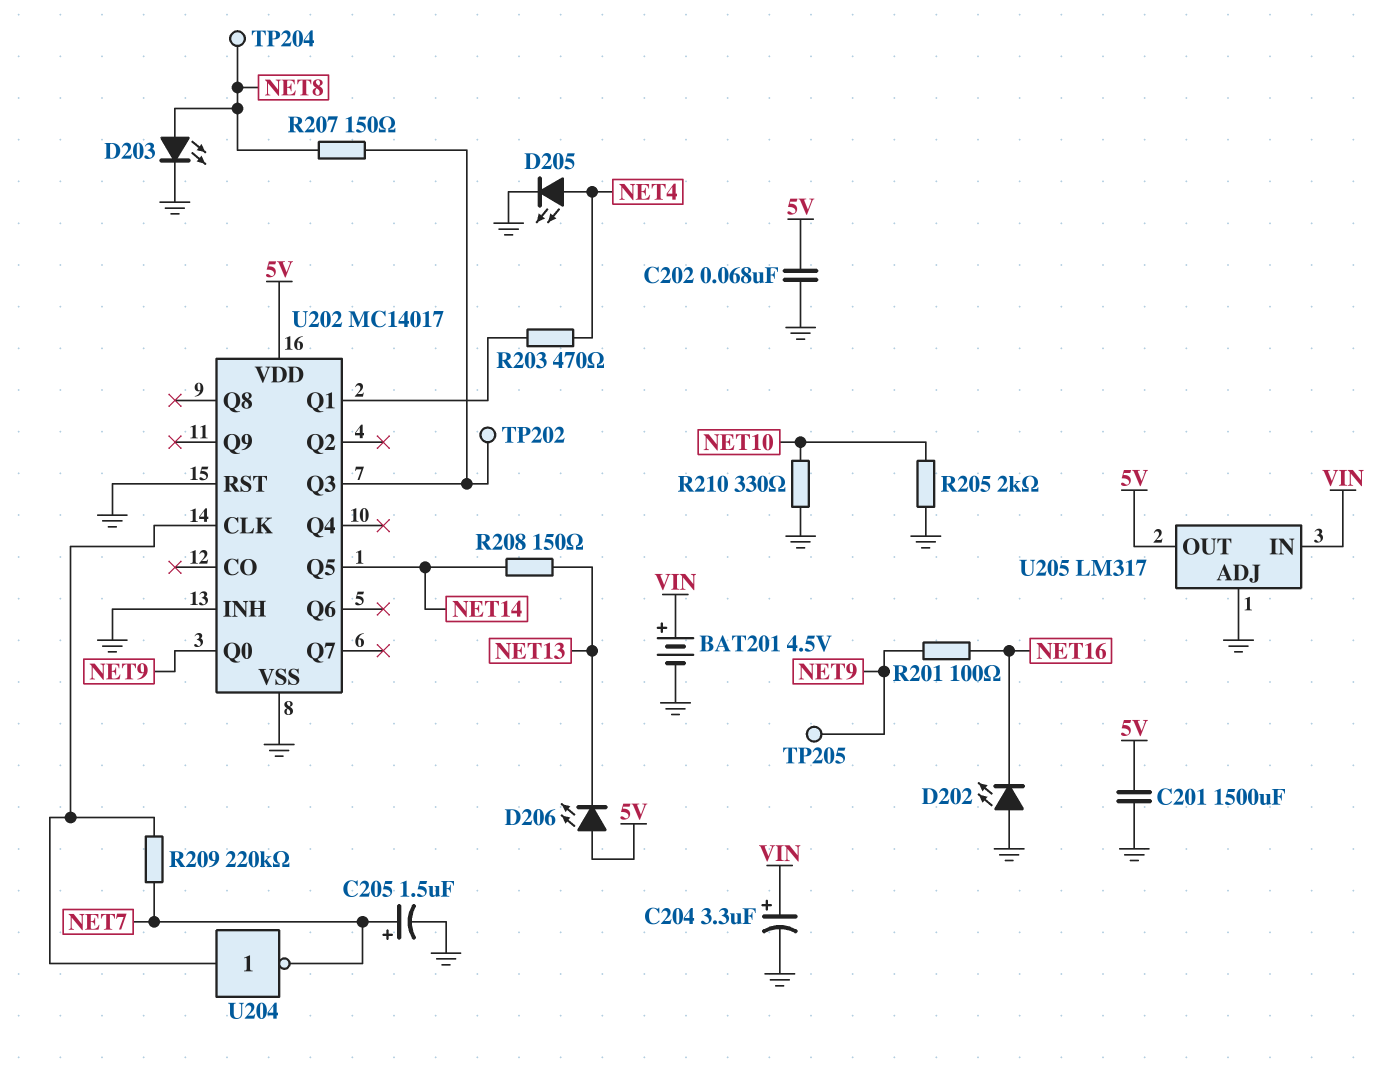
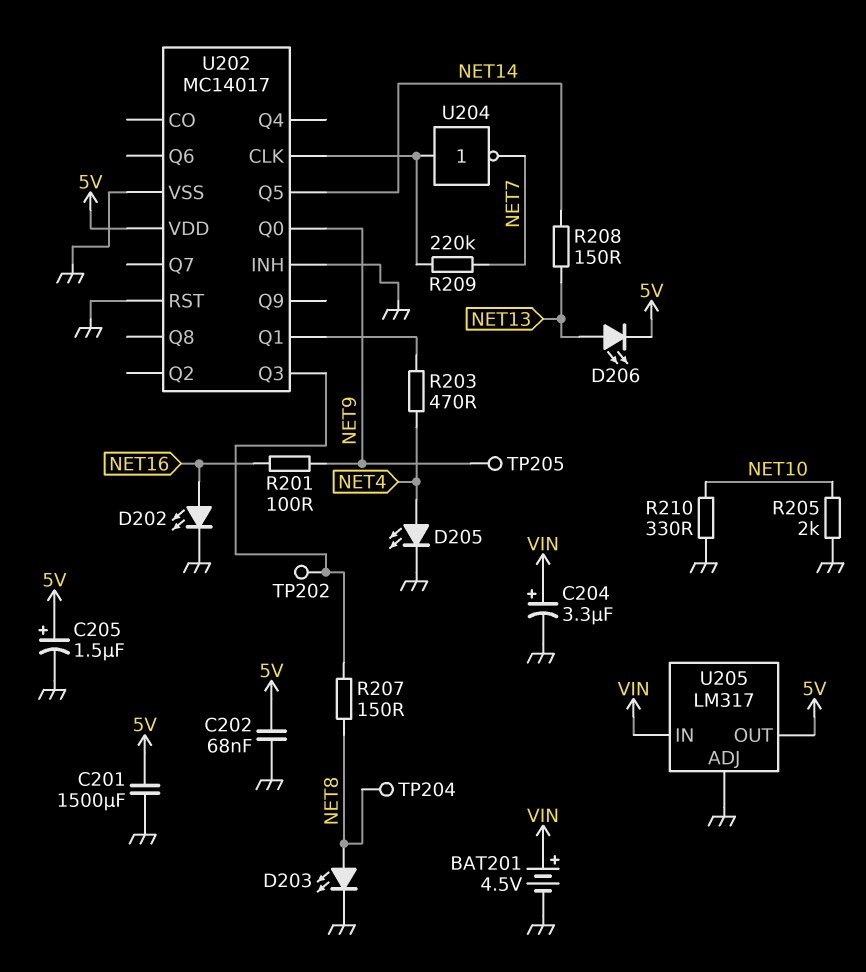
C205: 1.5uF (plus NET7, minus GND) -> 1.5uF (plus 5V, minus GND)
D202: LED (A GND, K NET16) -> LED (A NET16, K GND)
D206: LED (A 5V, K NET13) -> LED (A NET13, K 5V)

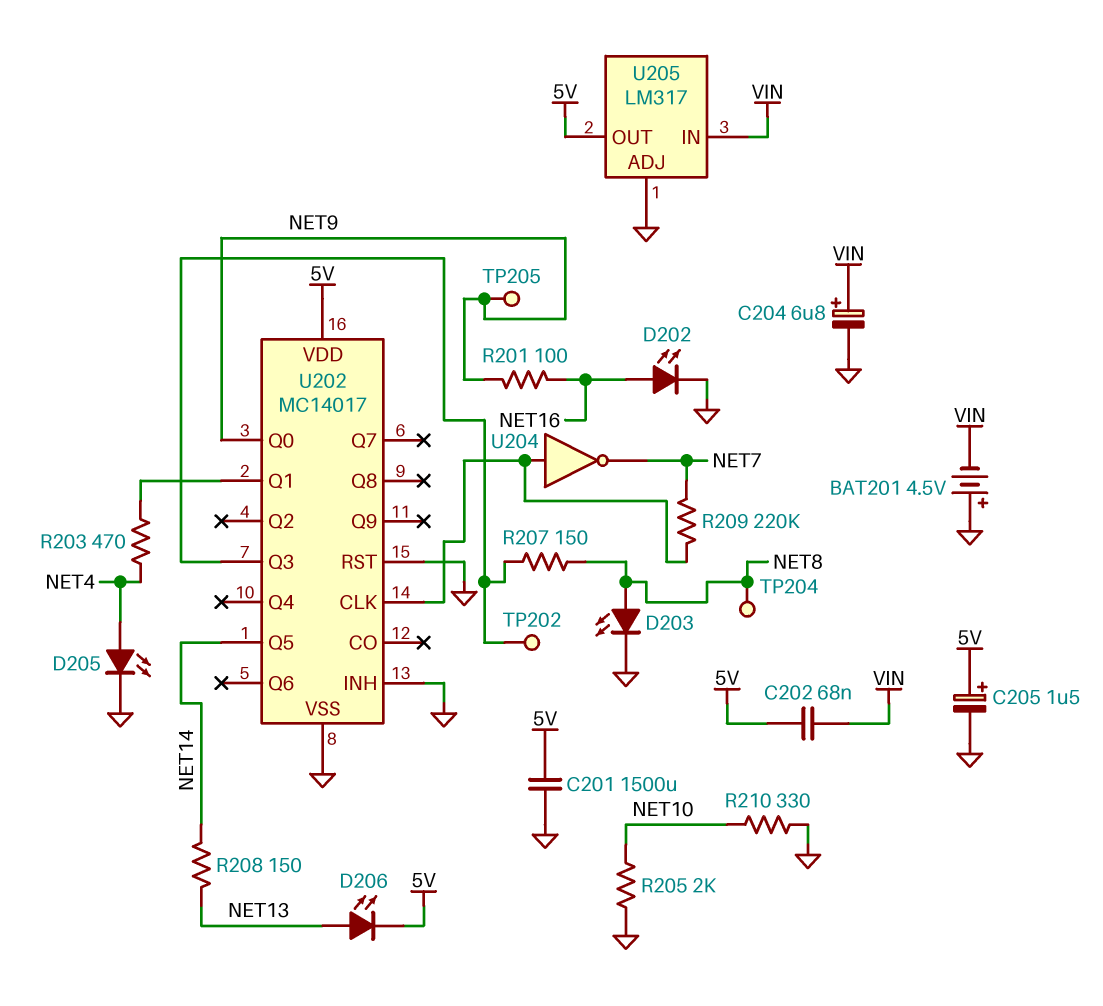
BAT201: 4.5V (plus VIN, minus GND) -> 4.5V (plus GND, minus VIN)
C202: 68nF (5V, GND) -> 68nF (5V, VIN)
C204: 3.3uF (plus VIN, minus GND) -> 6.8uF (plus VIN, minus GND)

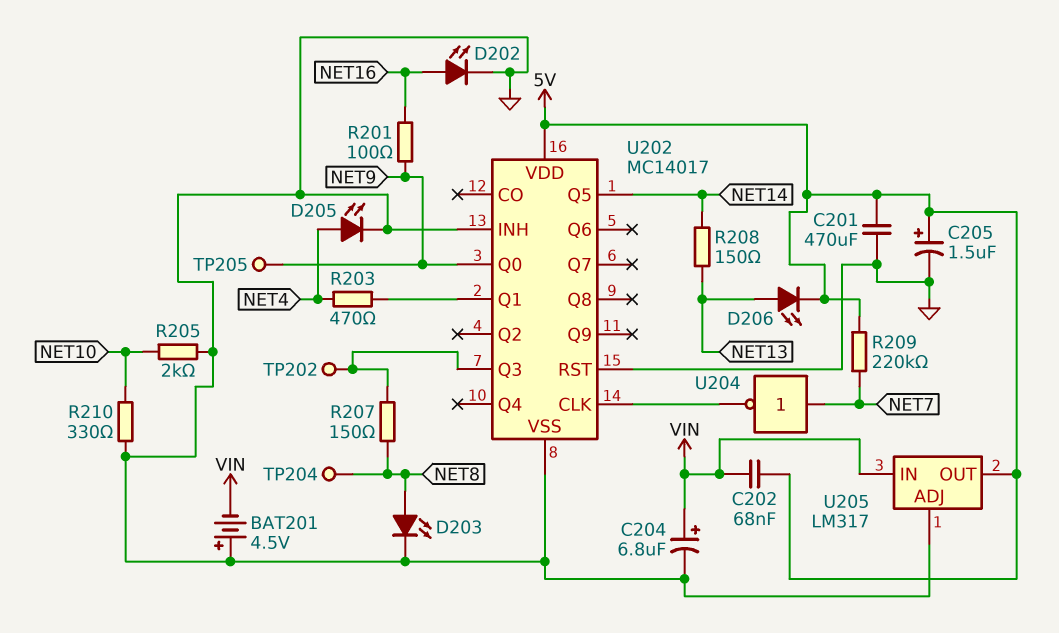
C201: 1500uF (5V, GND) -> 470uF (5V, GND)
R209: 220k (NET7, U202/CLK) -> 220k (5V, NET7)
U204: NOT (in U202/CLK, out NET7) -> NOT (in NET7, out U202/CLK)

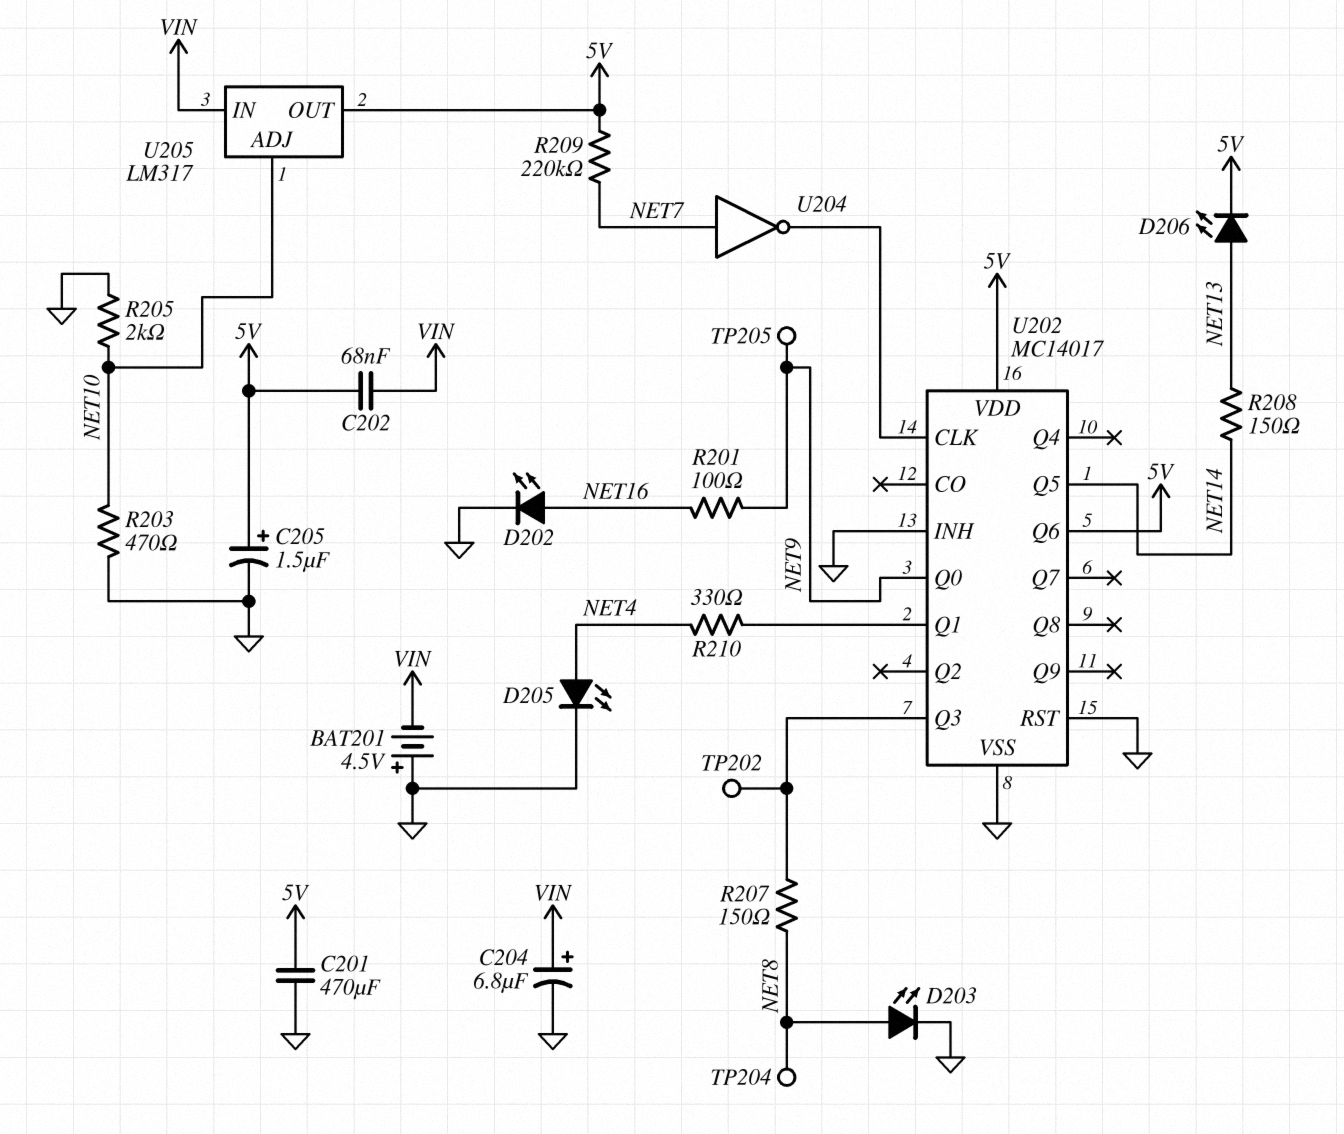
R203: 470 (NET4, U202/Q1) -> 470 (GND, NET10)
R210: 330 (GND, NET10) -> 330 (NET4, U202/Q1)
U202 pin Q6: none -> 5V
U205 pin ADJ: GND -> NET10

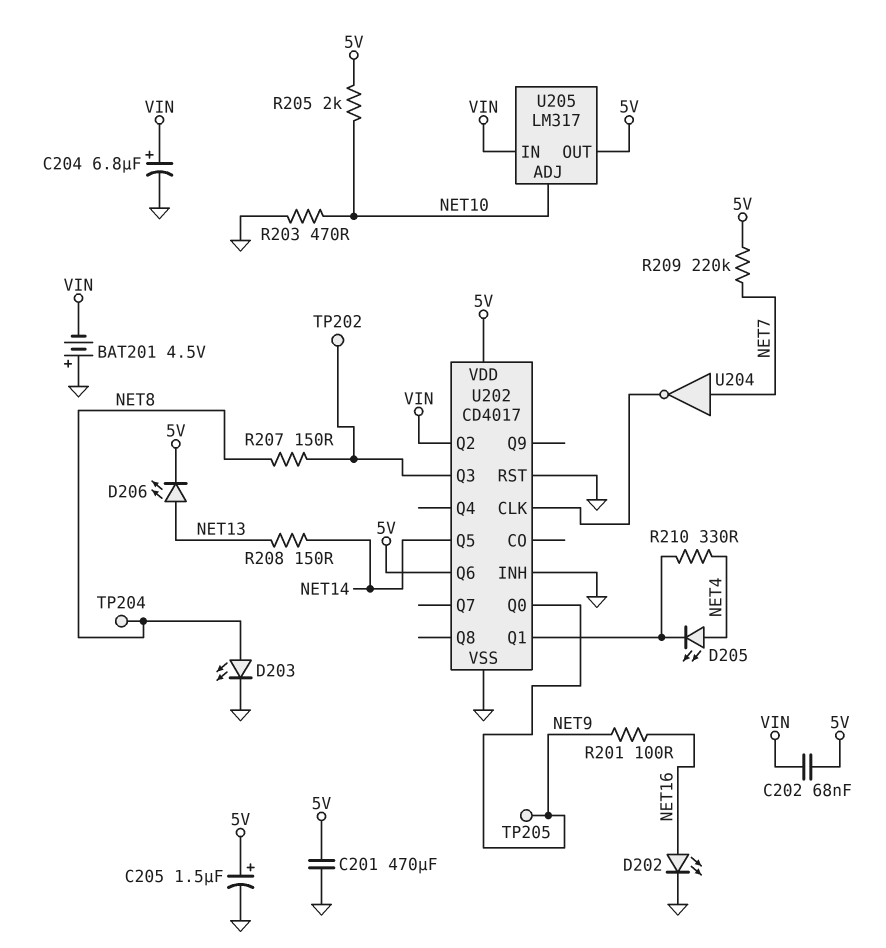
D205: LED (A NET4, K GND) -> LED (A NET4, K U202/Q1)
R205: 2k (GND, NET10) -> 2k (5V, NET10)
U202: MC14017 -> CD4017
U202 pin Q2: none -> VIN

